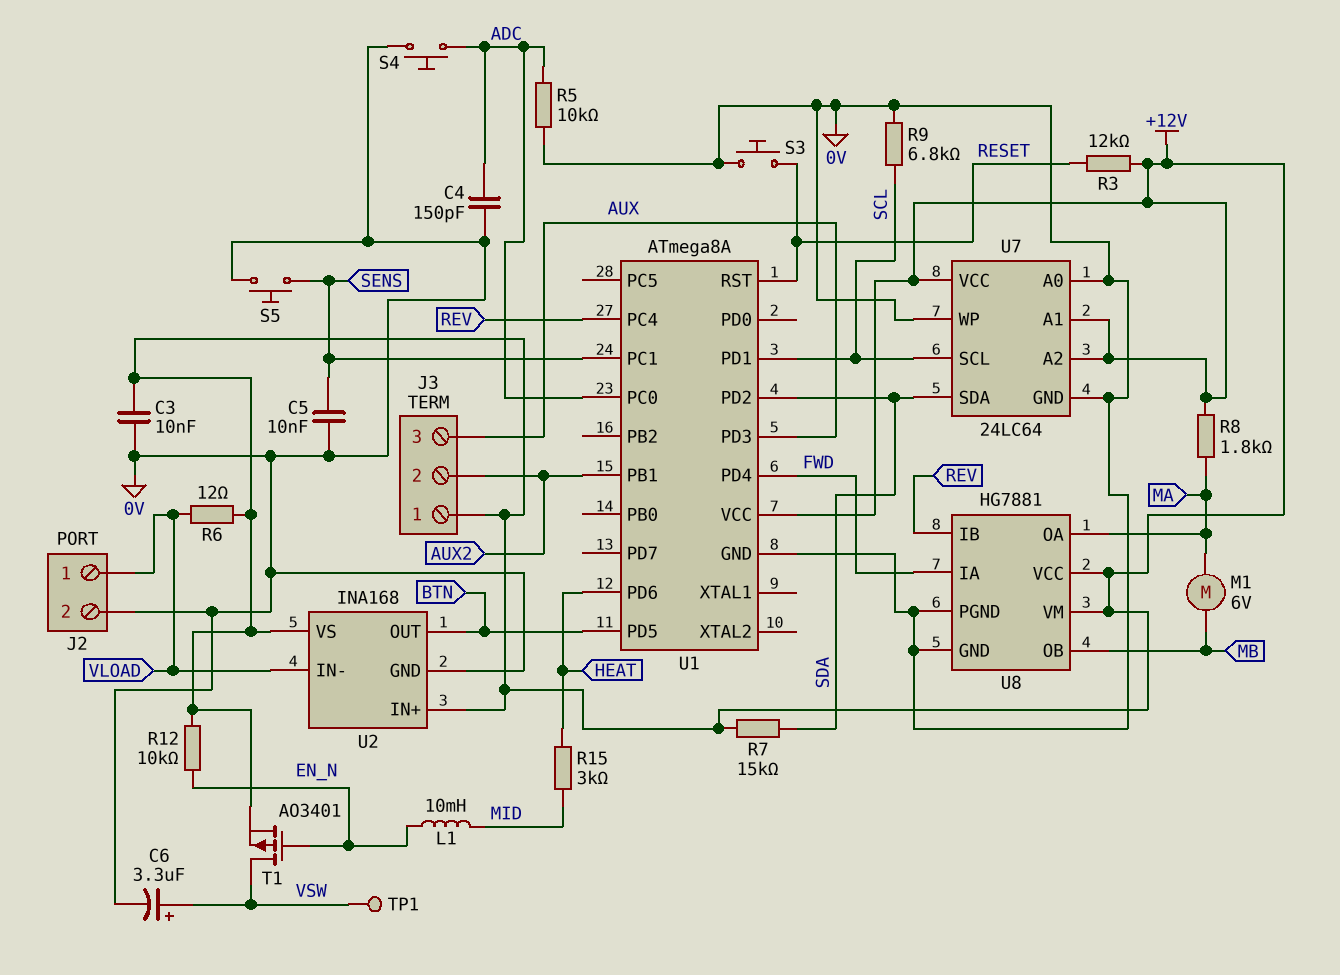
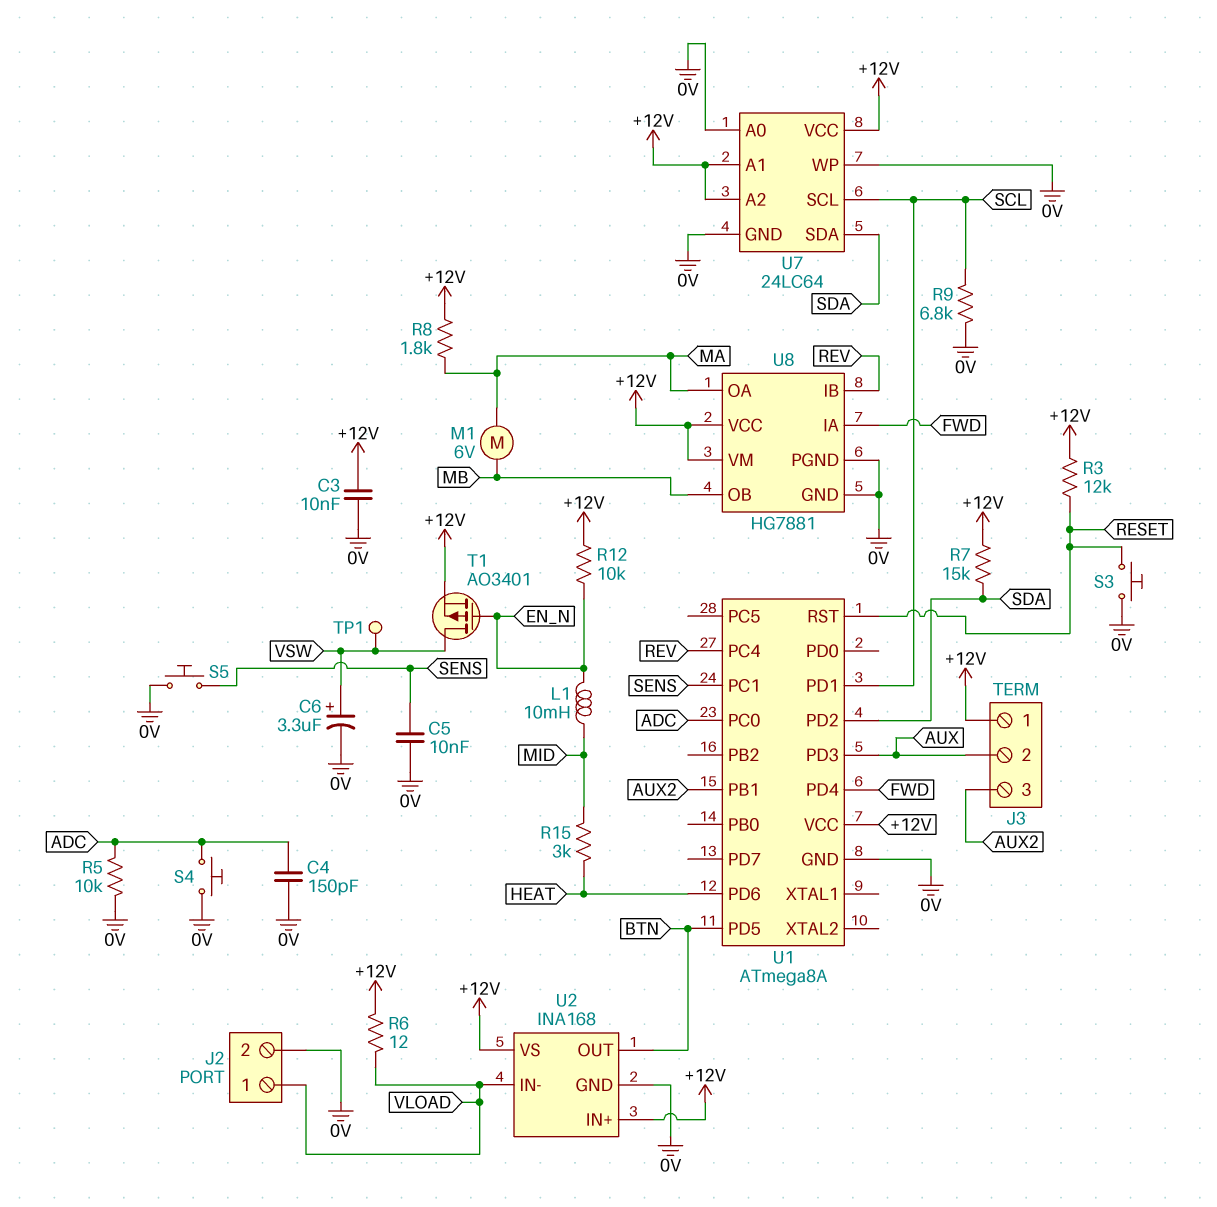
J3 pin 2: AUX2 -> AUX
J3 pin 3: AUX -> AUX2

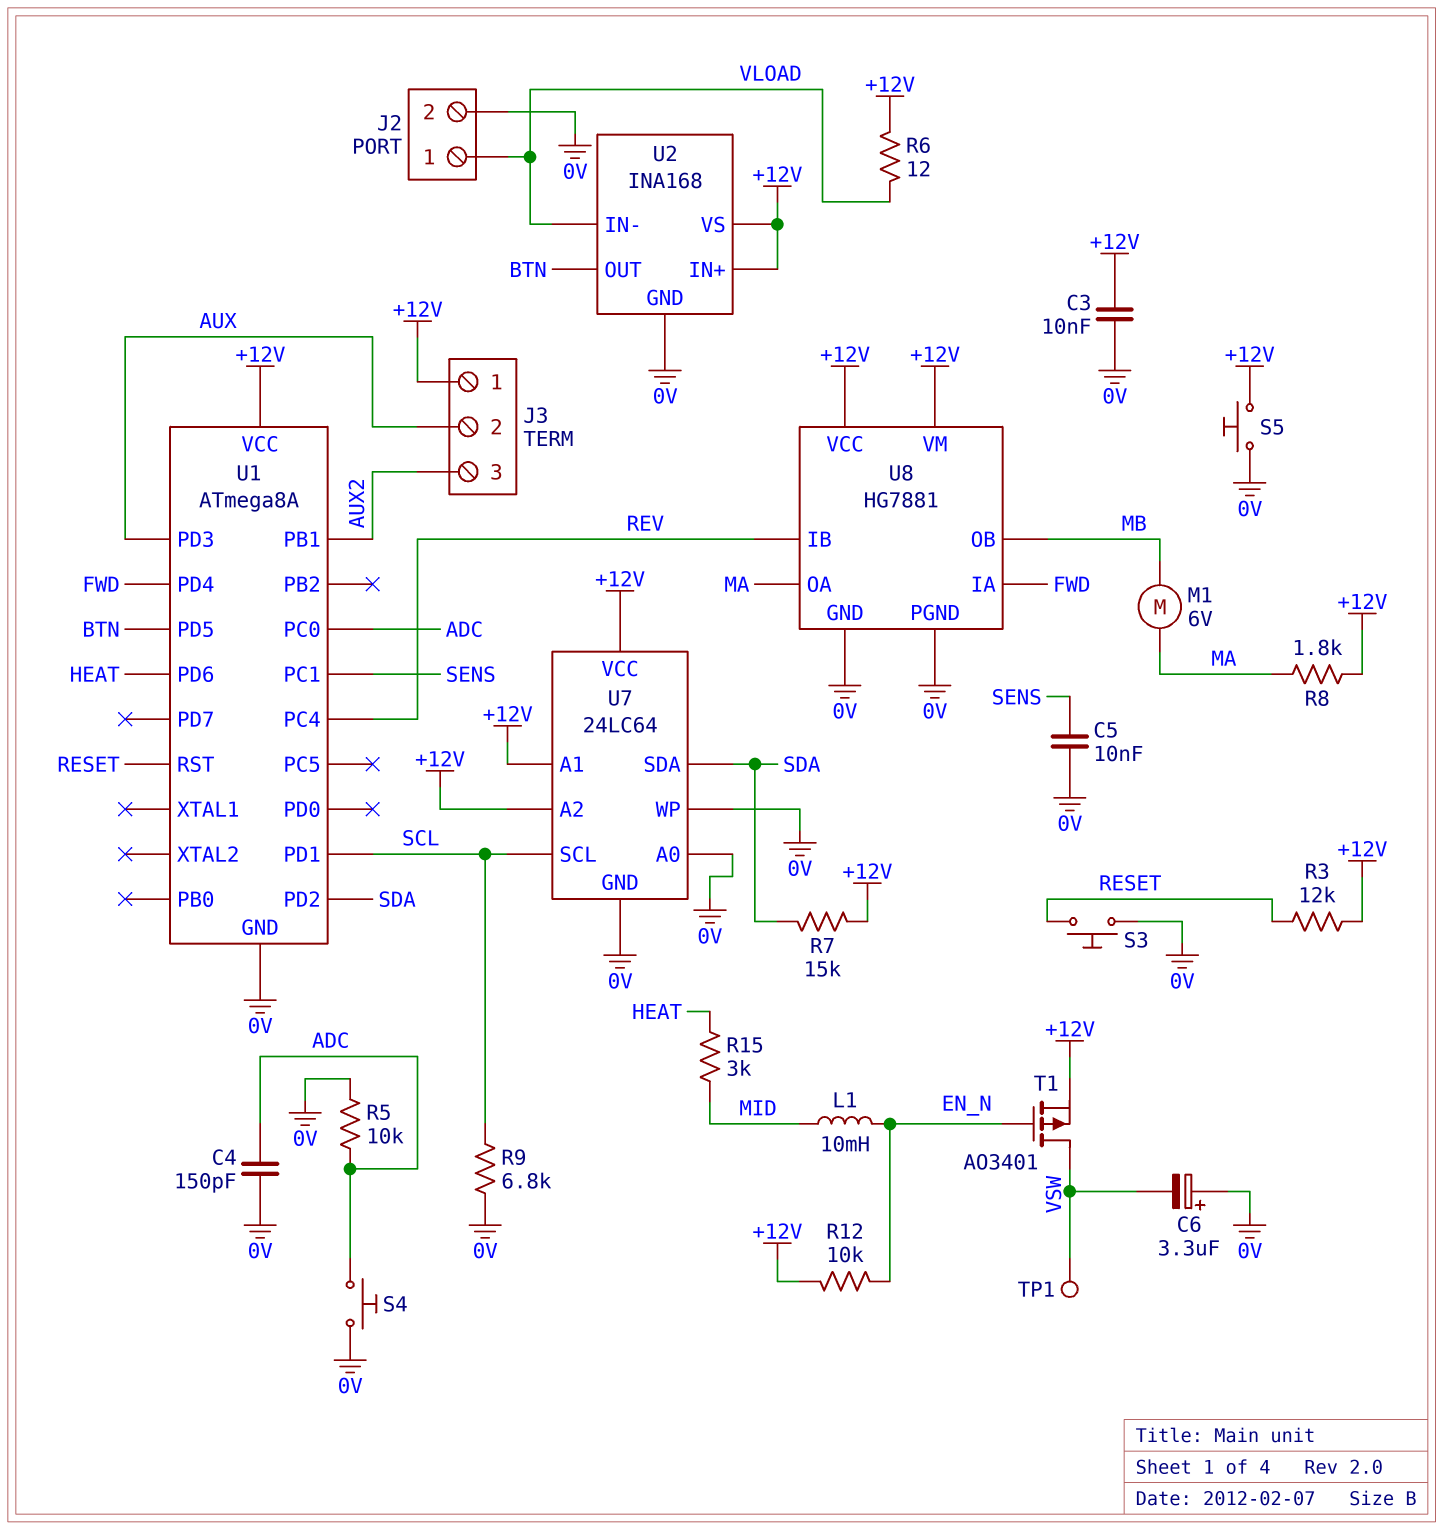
C6: 3.3uF (plus VSW, minus 0V) -> 3.3uF (plus 0V, minus VSW)
S5: button (0V, SENS) -> button (+12V, 0V)

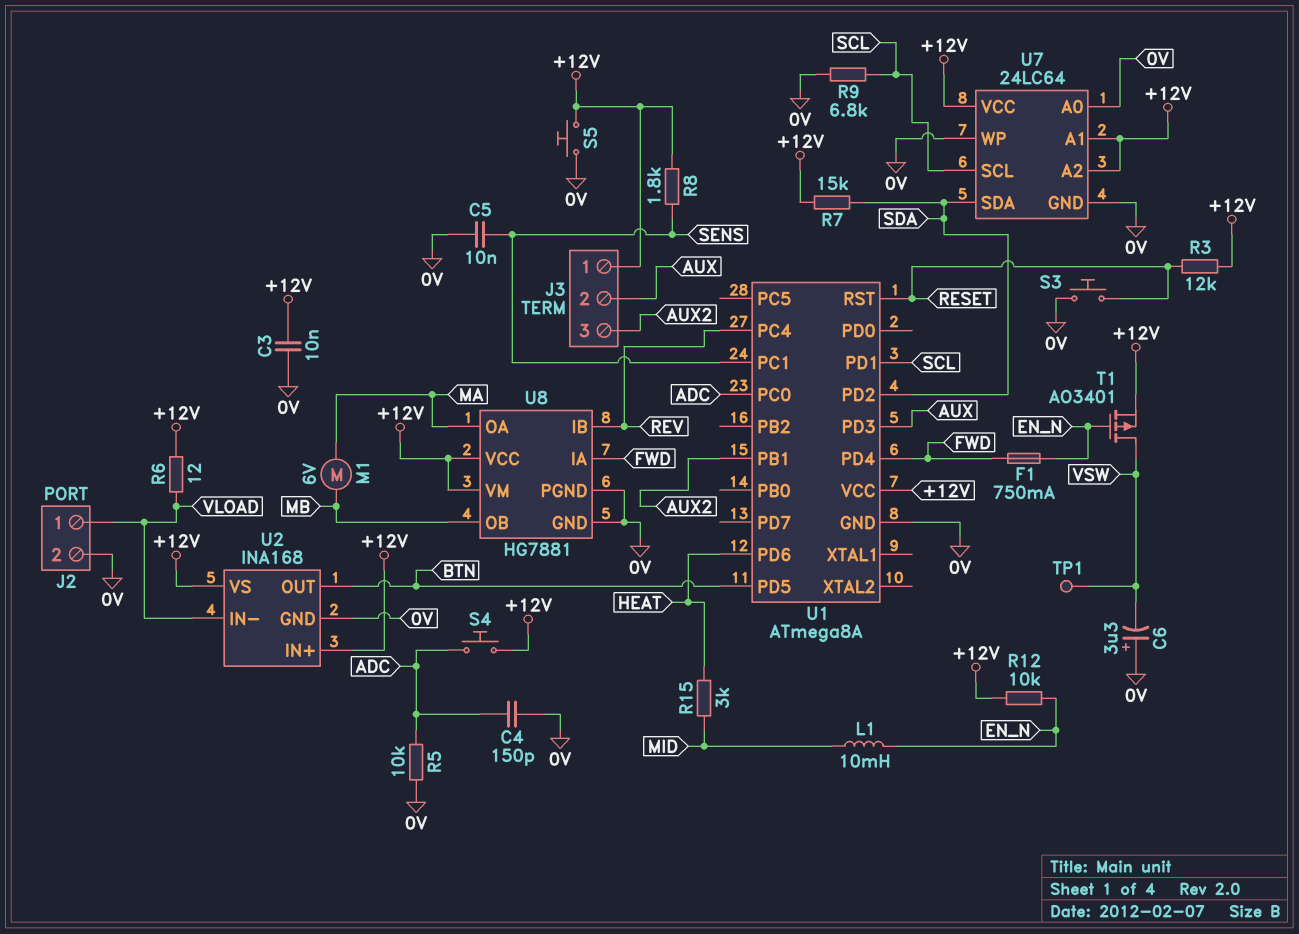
F1: none -> 750mA (EN_N, FWD)
R8: 1.8k (+12V, MA) -> 1.8k (+12V, SENS)
S4: button (0V, ADC) -> button (+12V, ADC)

